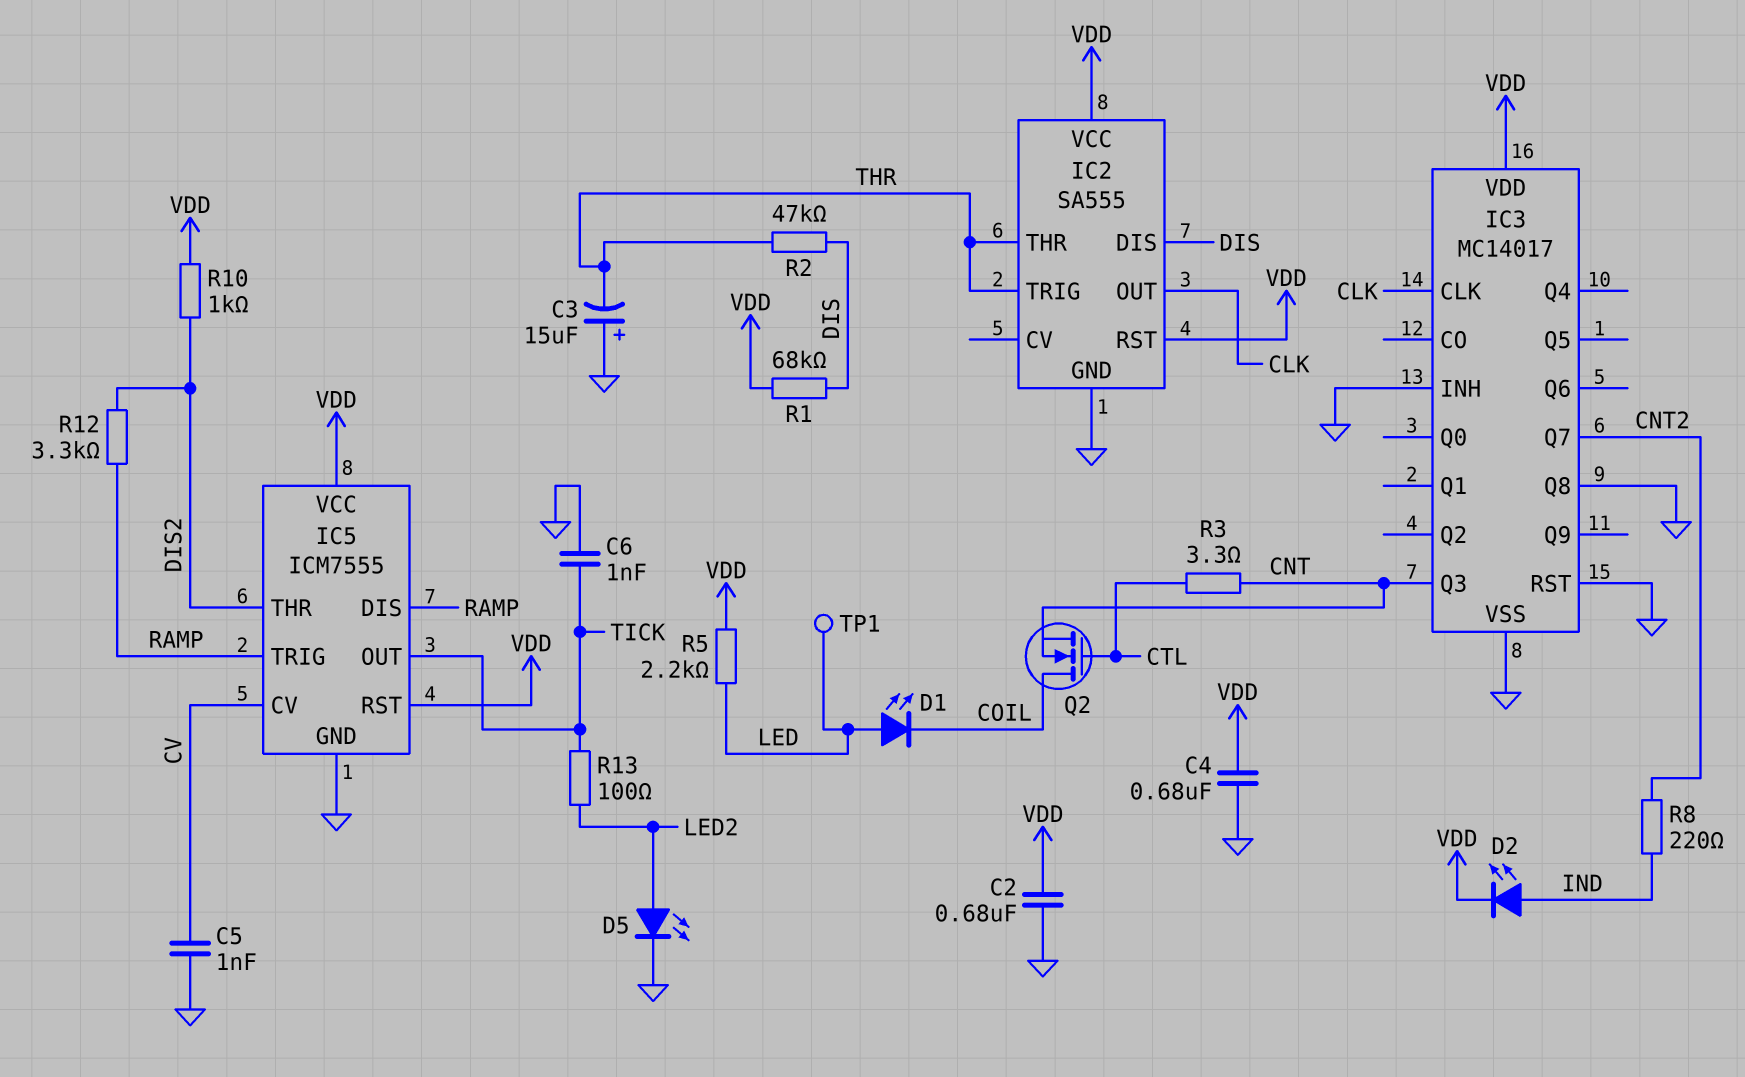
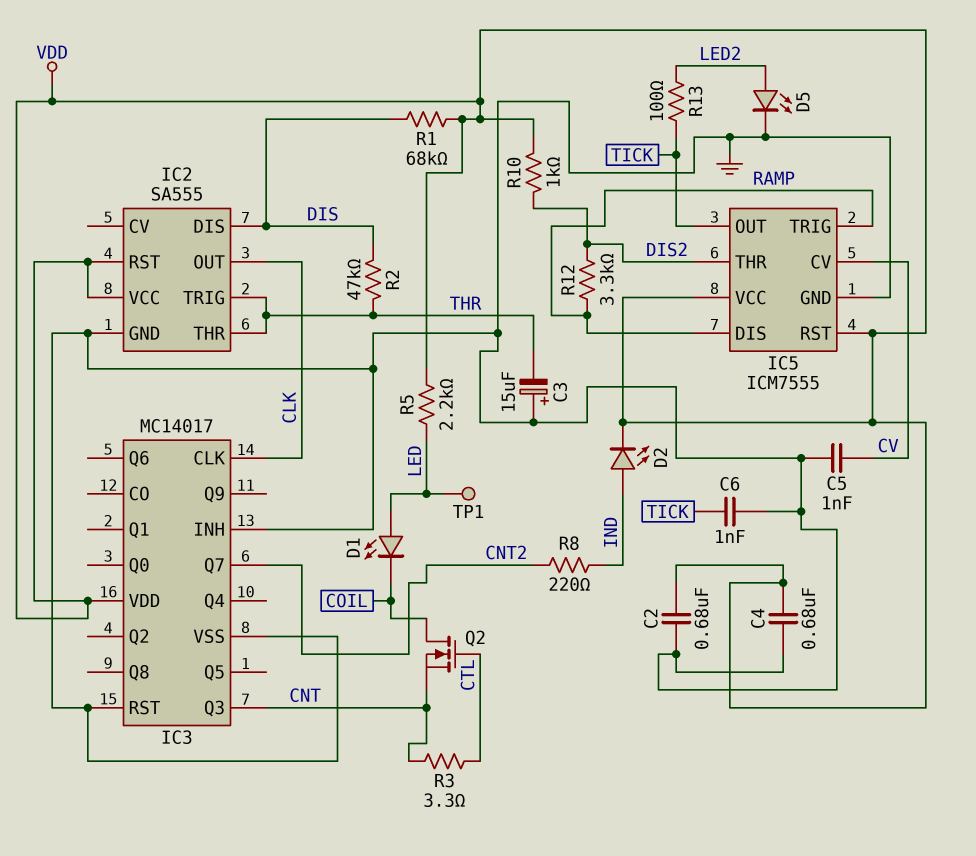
IC3 pin Q8: GND -> none

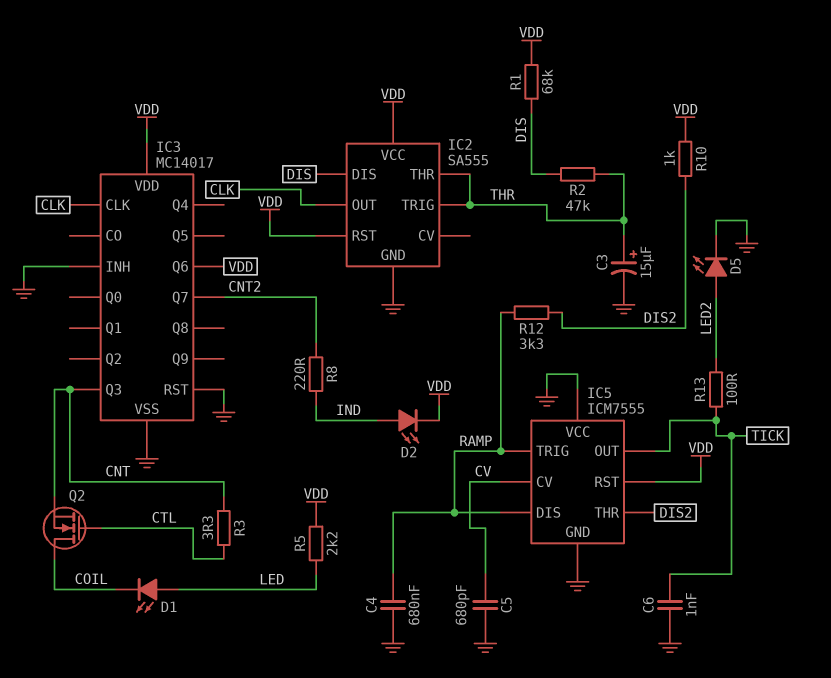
C2: 680nF (GND, VDD) -> none
C3: 15uF (plus GND, minus THR) -> 15uF (plus THR, minus GND)
C4: 680nF (GND, VDD) -> 680nF (GND, RAMP)
C5: 1nF (CV, GND) -> 680pF (CV, GND)
IC3 pin Q6: none -> VDD
IC5 pin VCC: VDD -> GND
TP1: test point (LED) -> none

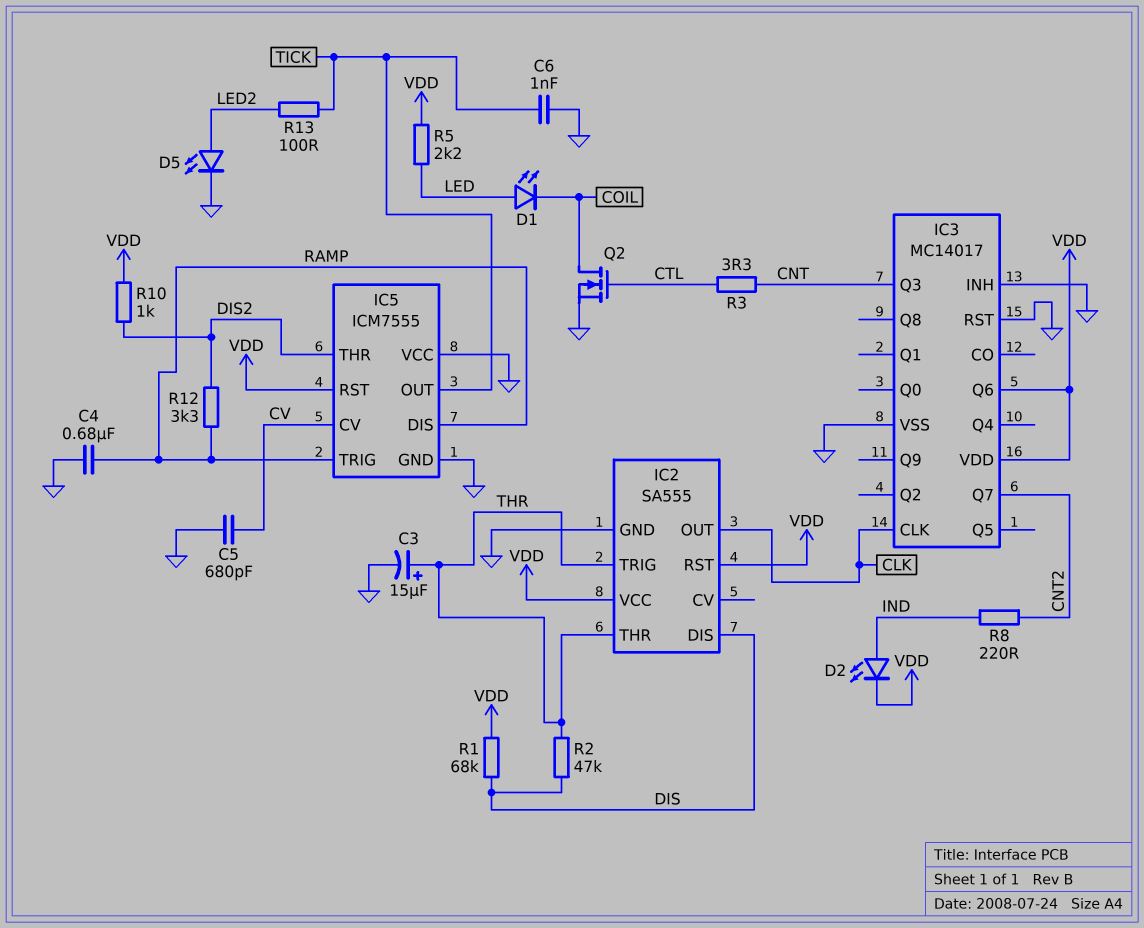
Q2: NMOS (G CTL, D COIL, S CNT) -> NMOS (G CTL, D COIL, S GND)

